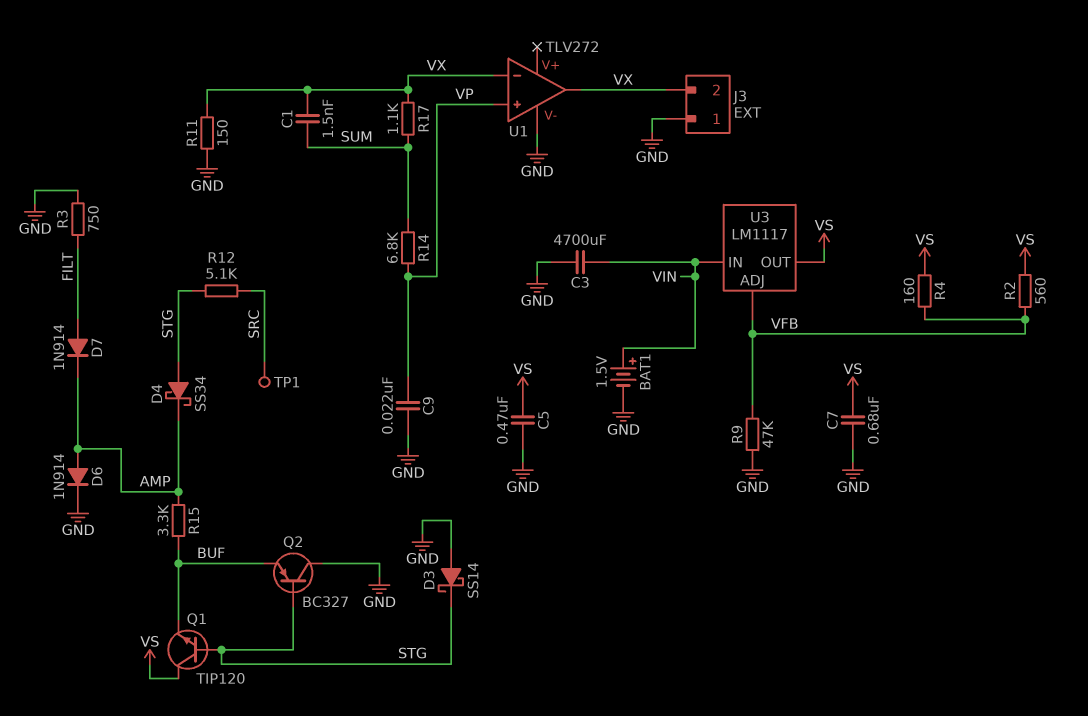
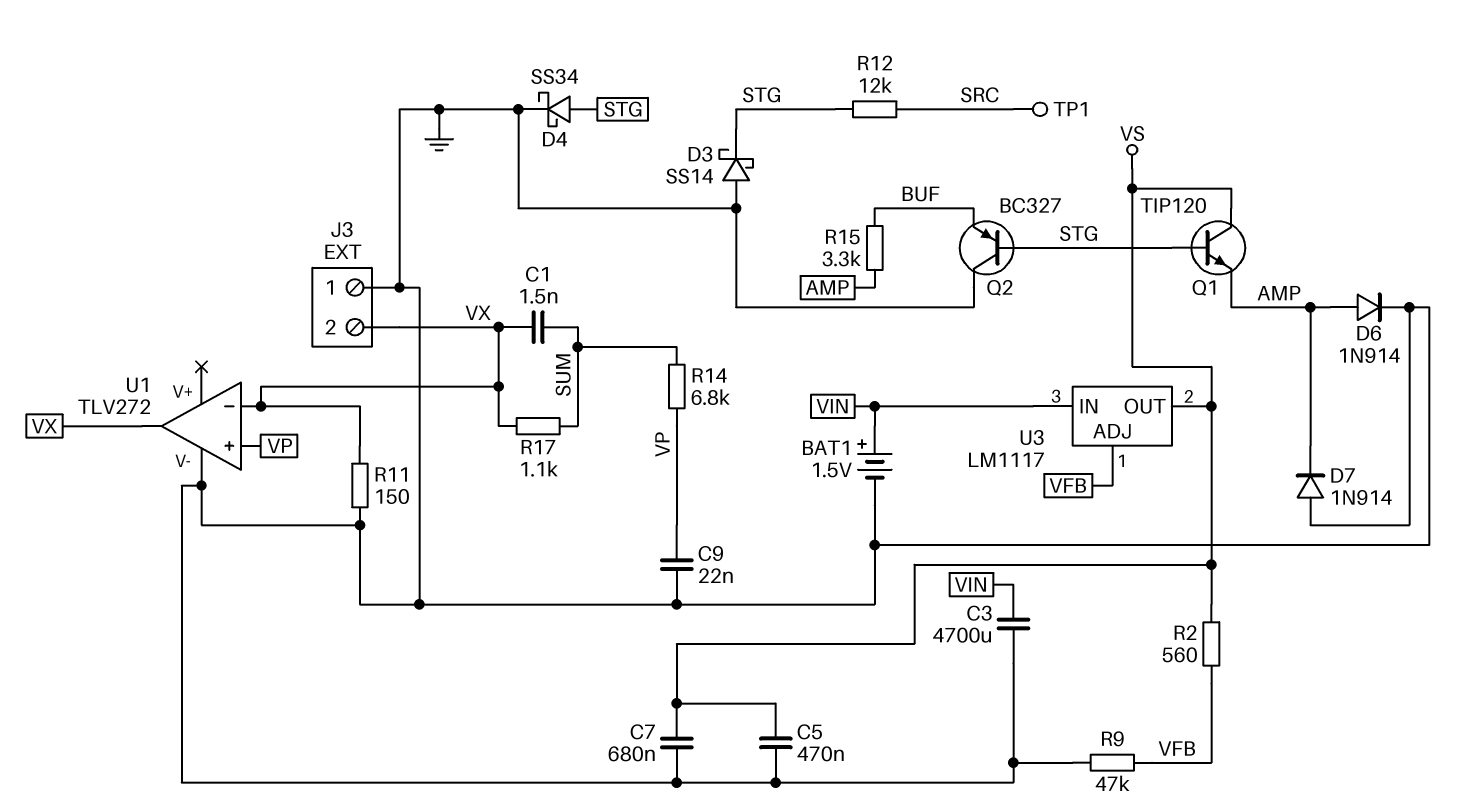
D4: schottky SS34 (A STG, K AMP) -> schottky SS34 (A STG, K GND)
D7: diode 1N914 (A FILT, K AMP) -> diode 1N914 (A GND, K AMP)
Q1: NPN TIP120 (B STG, C VS, E BUF) -> NPN TIP120 (B STG, C VS, E AMP)
R3: 750 (FILT, GND) -> none
R4: 160 (VFB, VS) -> none
R12: 5.1k (SRC, STG) -> 12k (SRC, STG)

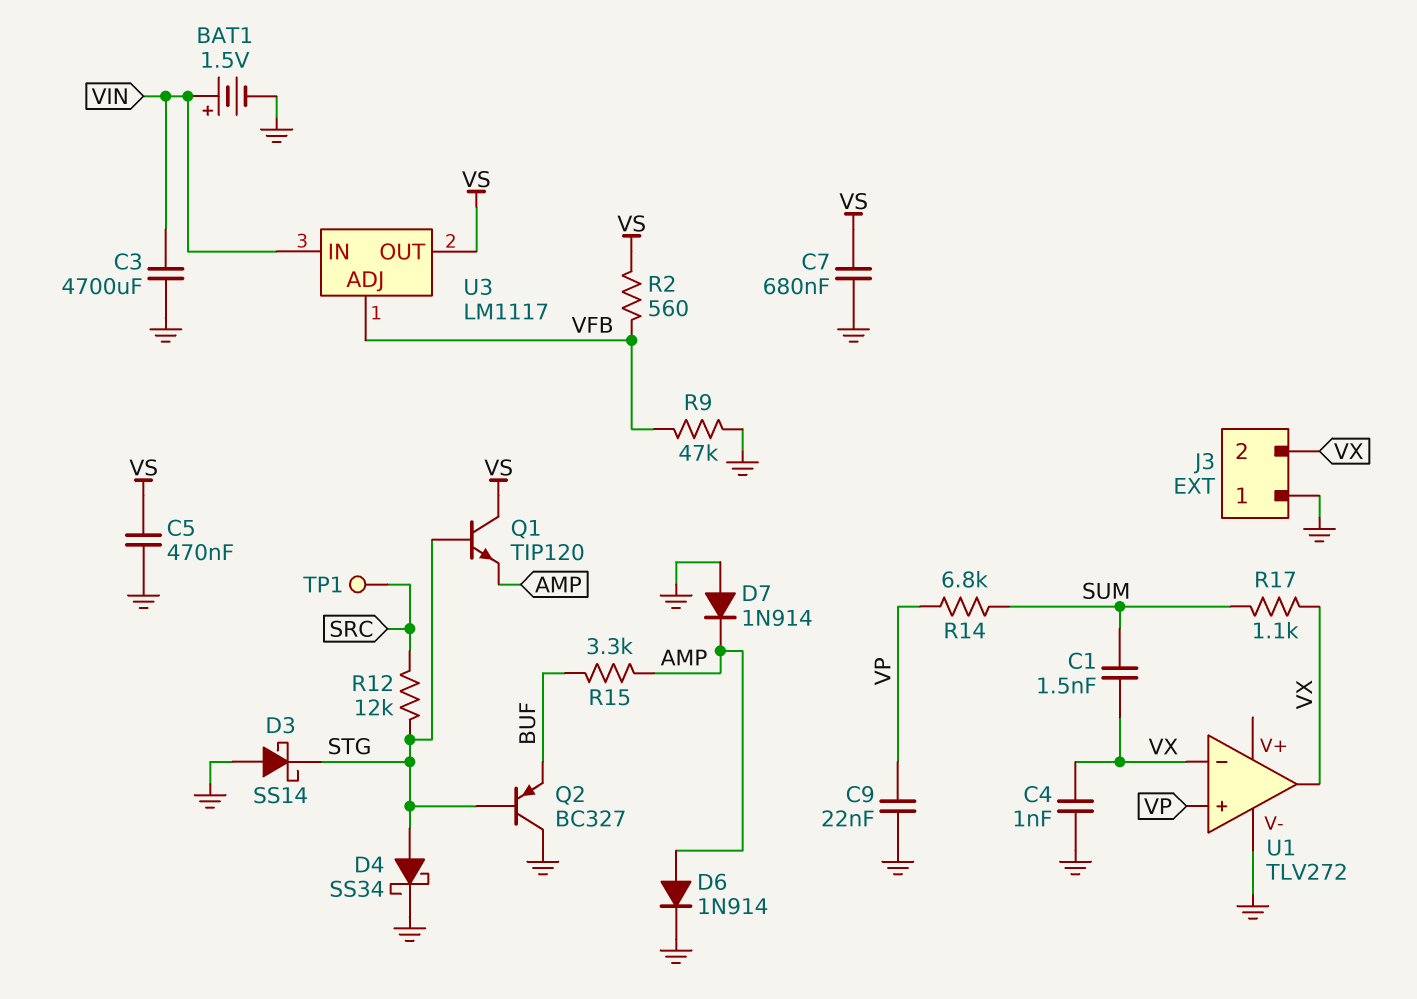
C4: none -> 1nF (GND, VX)
R11: 150 (GND, VX) -> none

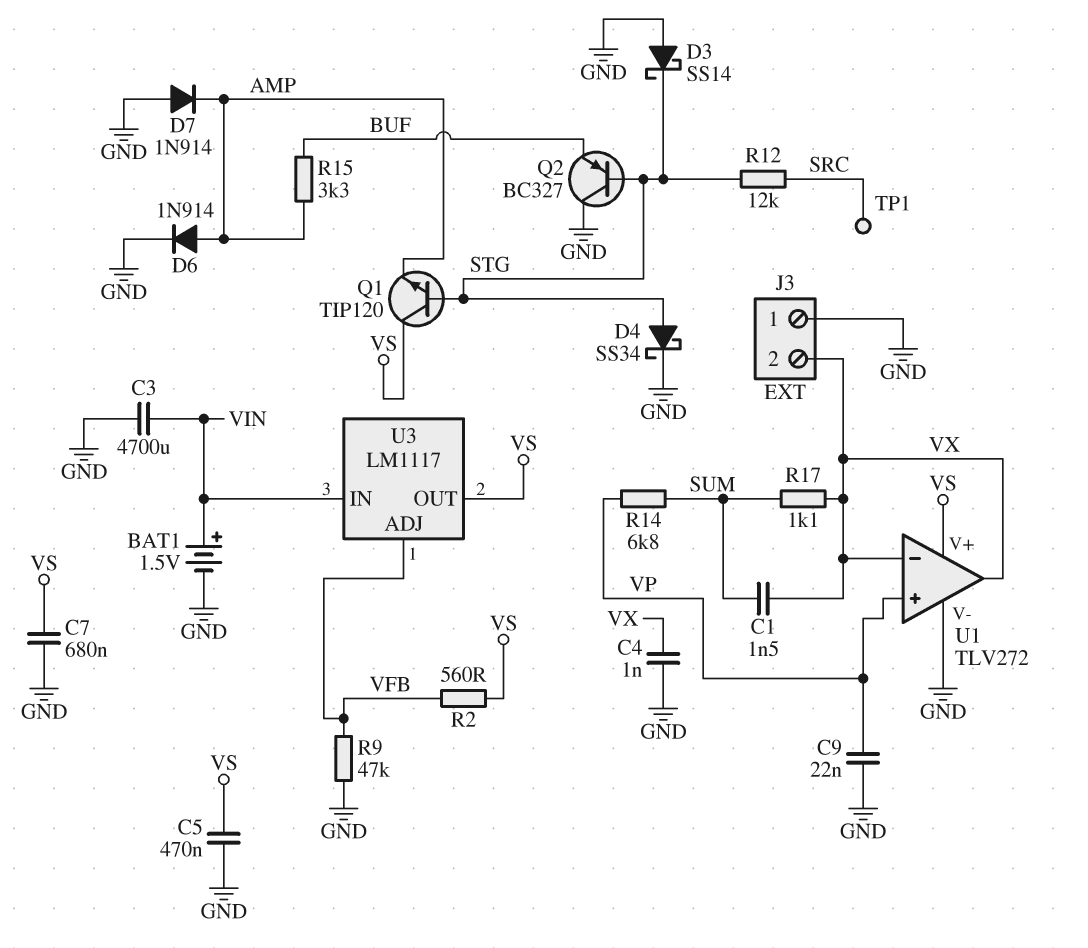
U1 pin V+: none -> VS

